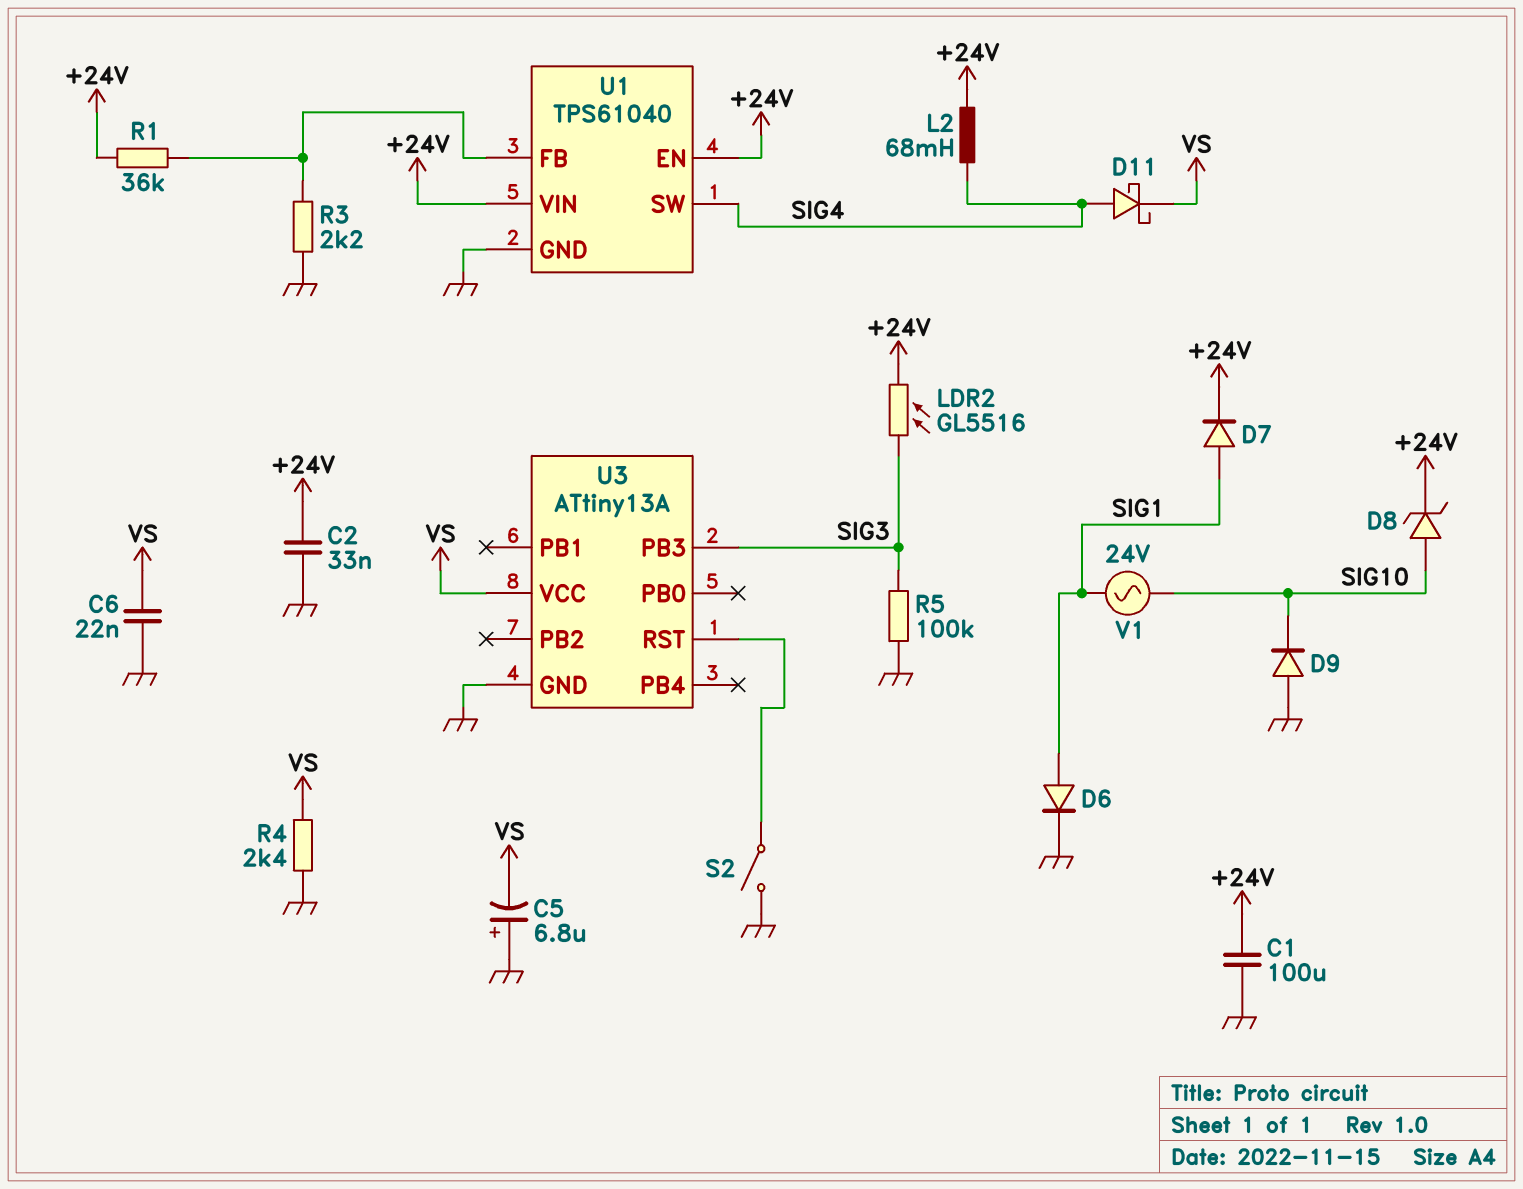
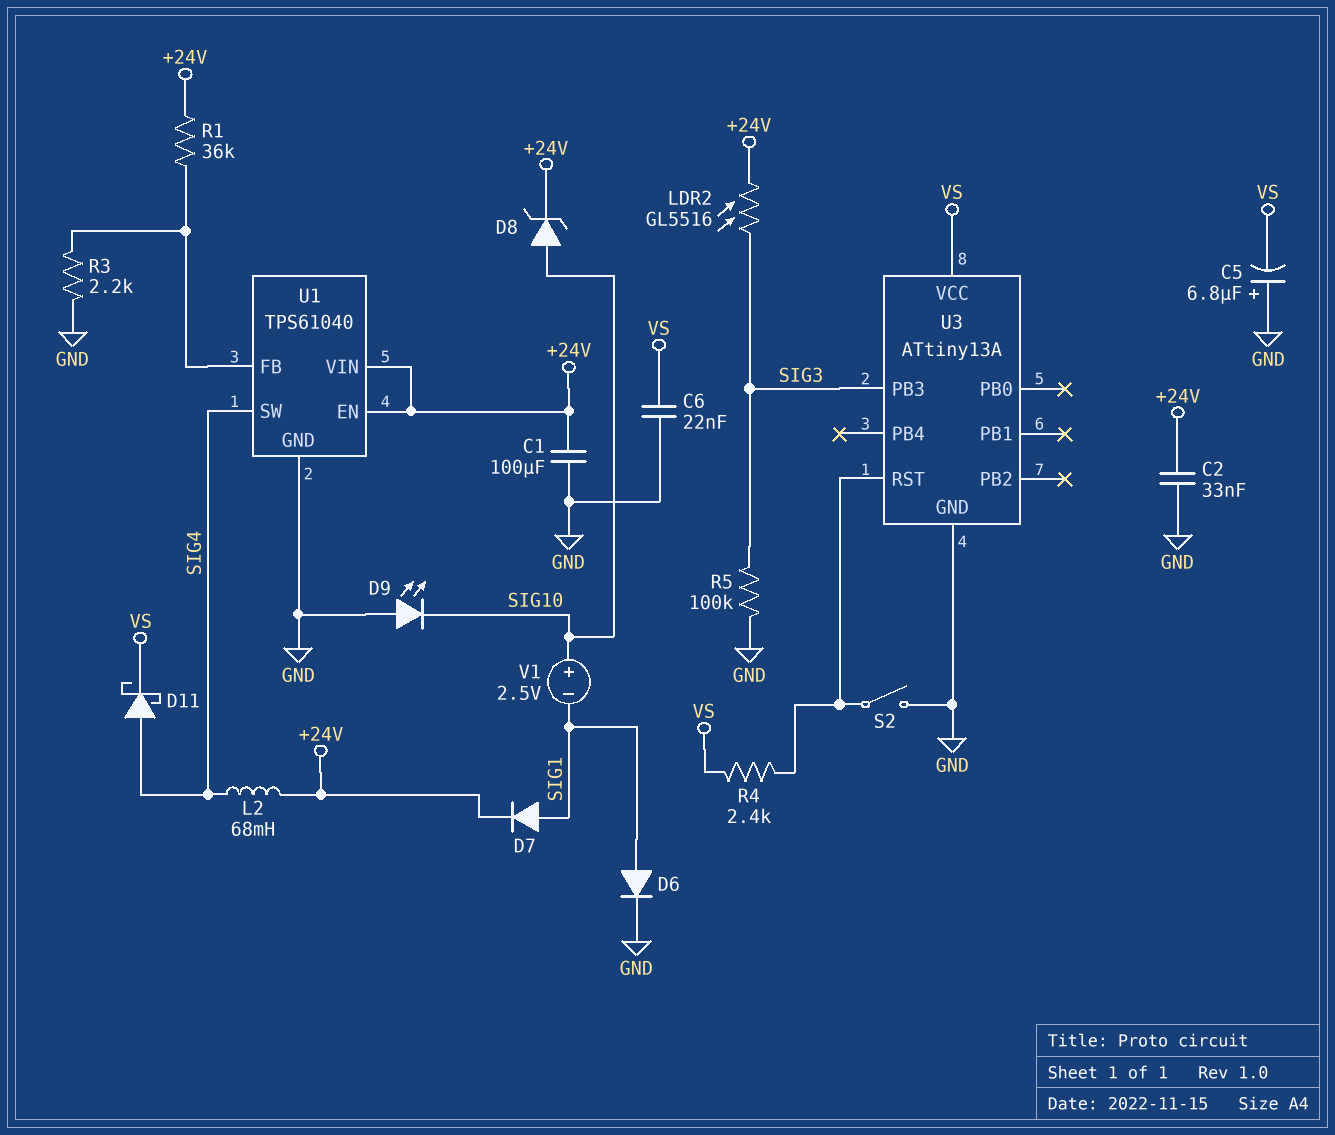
D9: diode (A GND, K SIG10) -> LED (A GND, K SIG10)
R4: 2.4k (GND, VS) -> 2.4k (U3/RST, VS)
V1: AC 24V (SIG1, SIG10) -> 2.5V (plus SIG10, minus SIG1)

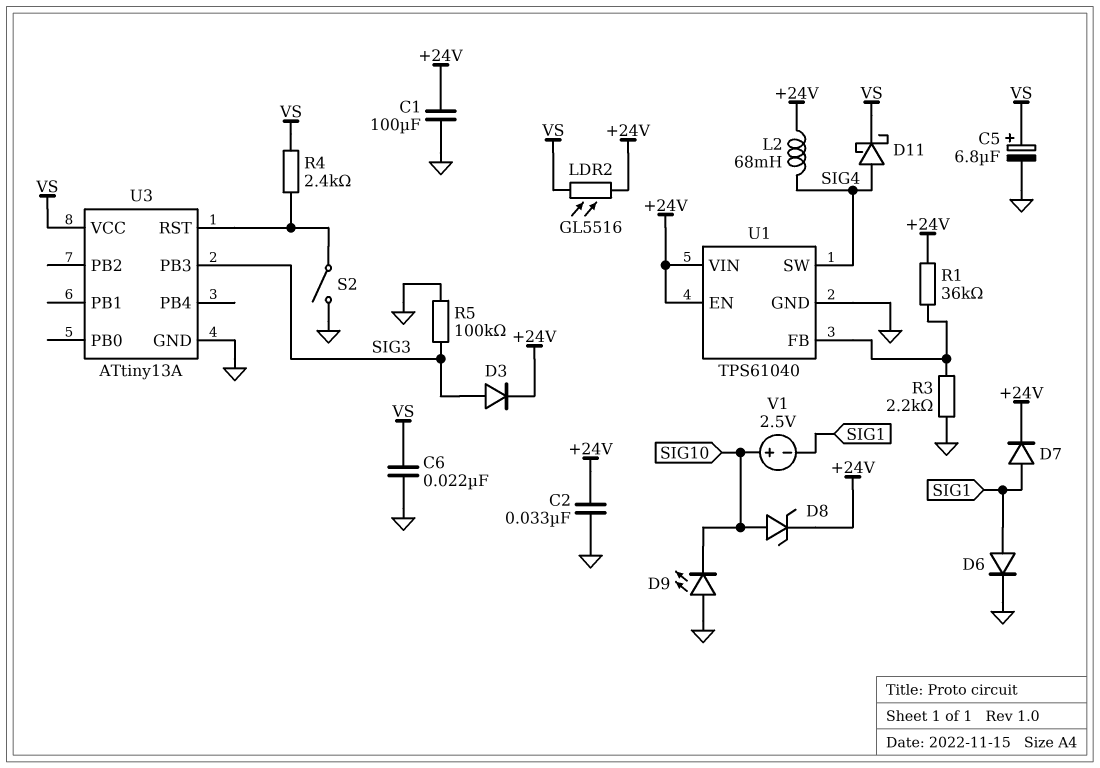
C5: 6.8uF (plus GND, minus VS) -> 6.8uF (plus VS, minus GND)
D3: none -> diode (A SIG3, K +24V)
LDR2: GL5516 (+24V, SIG3) -> GL5516 (+24V, VS)

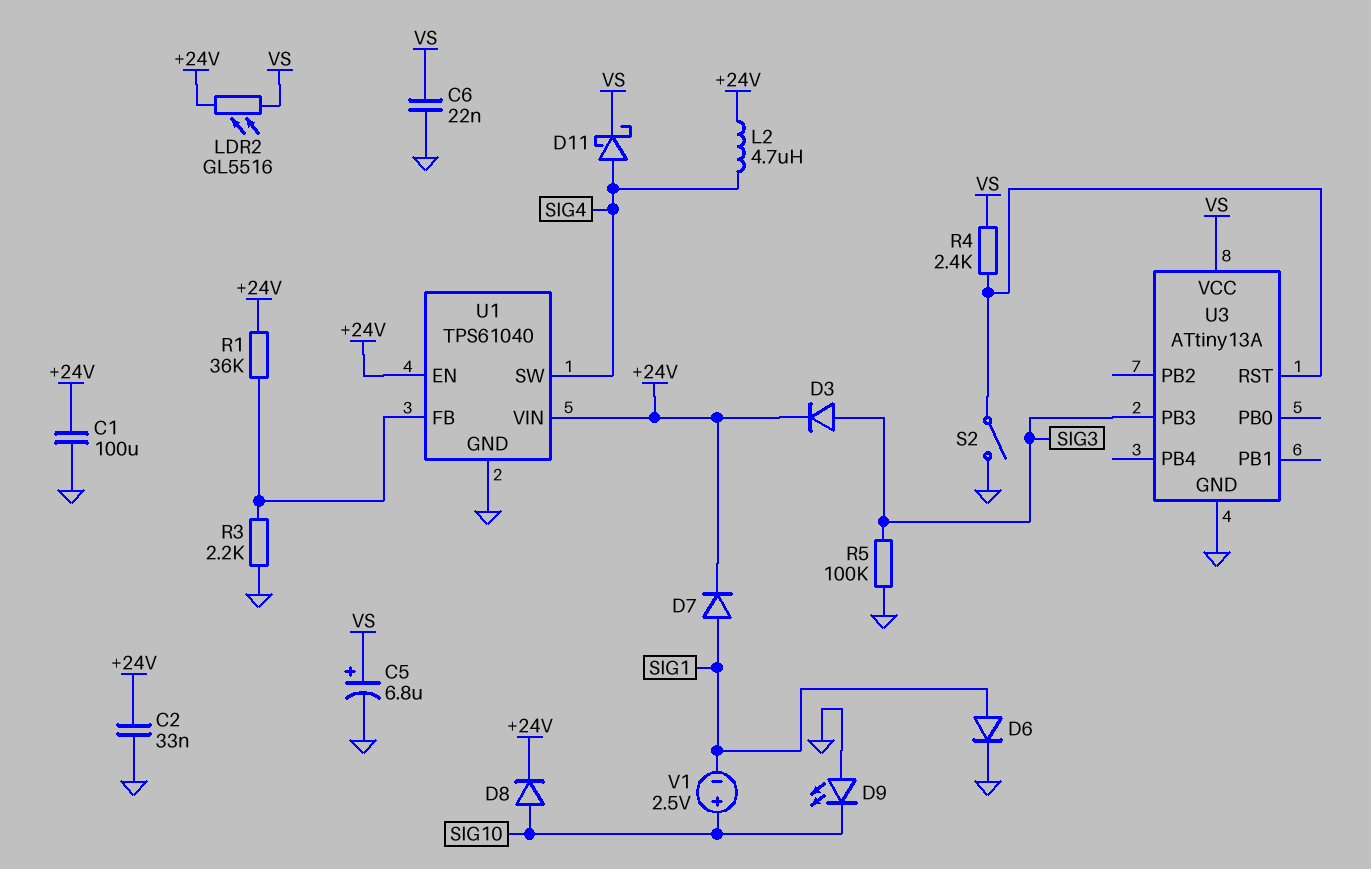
D8: zener (A SIG10, K +24V) -> diode (A SIG10, K +24V)
L2: 68mH (+24V, SIG4) -> 4.7uH (+24V, SIG4)

